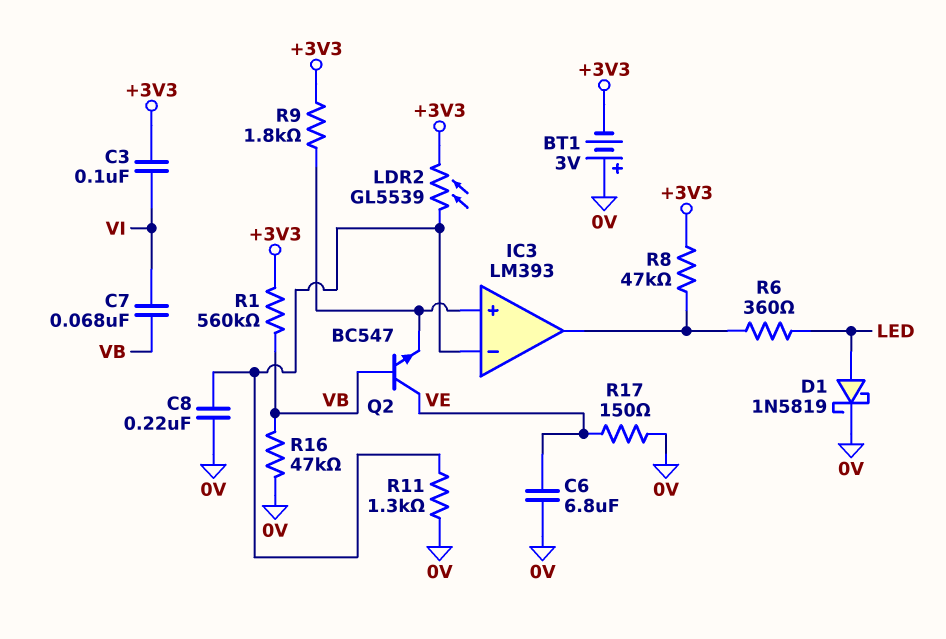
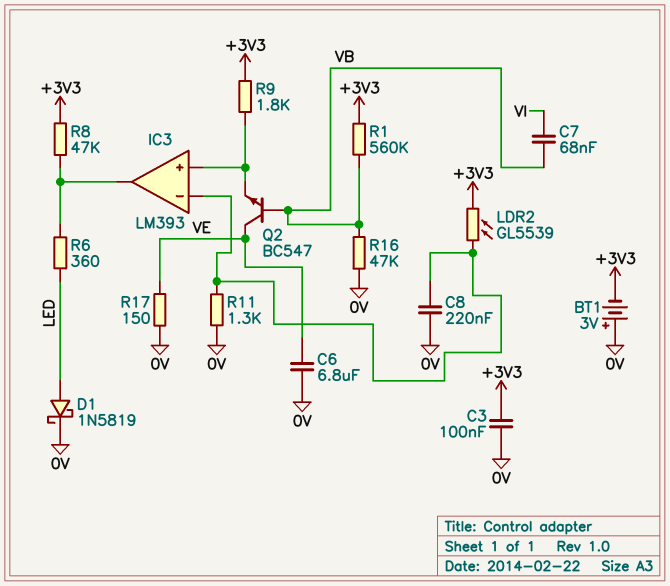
C3: 100nF (+3V3, VI) -> 100nF (+3V3, 0V)

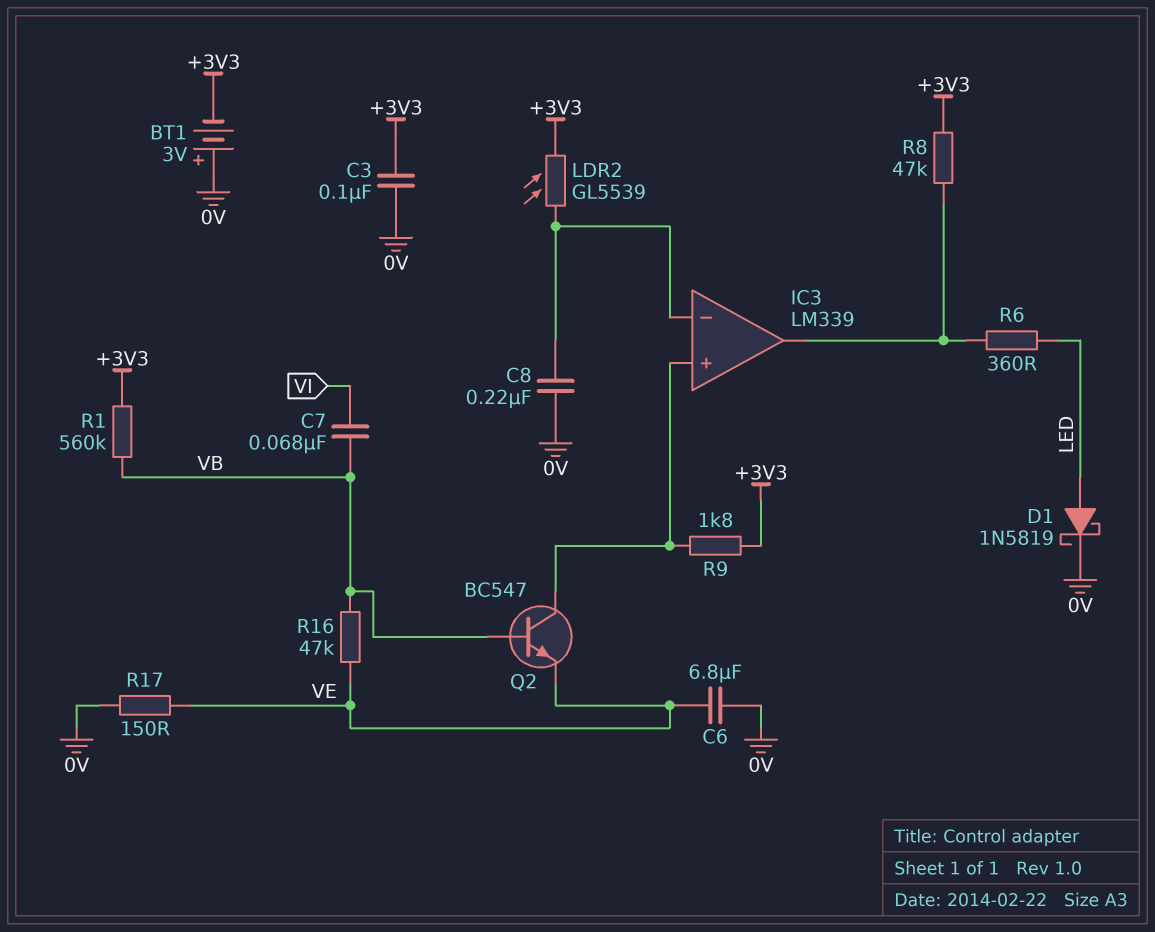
IC3: LM393 -> LM339
Q2: NPN BC547 (B VB, C VE, E IC3/in+) -> NPN BC547 (B VB, C IC3/in+, E VE)
R11: 1.3k (0V, IC3/in-) -> none
R16: 47k (0V, VB) -> 47k (VB, VE)

